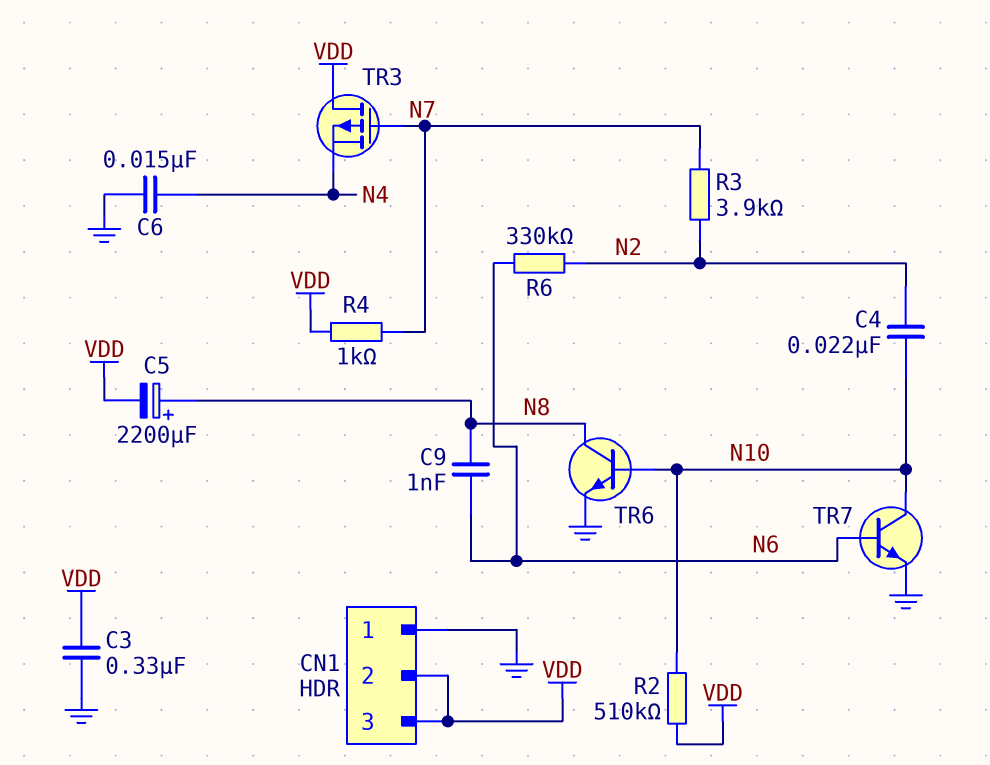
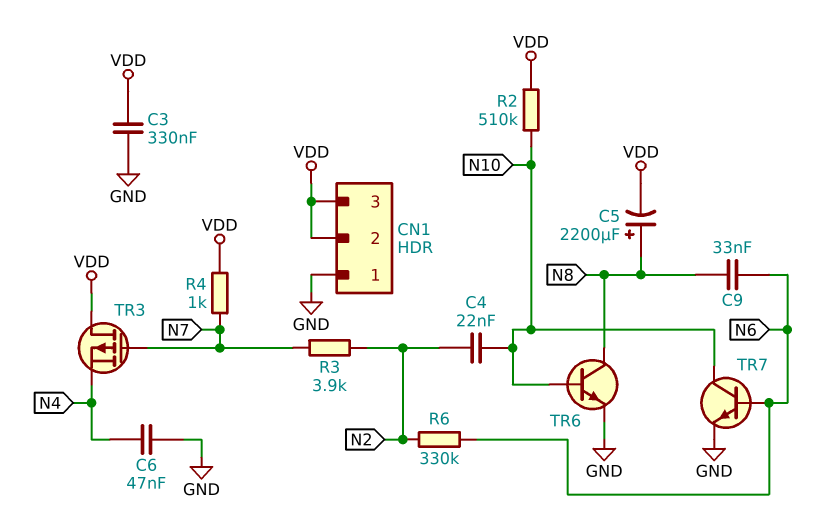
C6: 15nF (GND, N4) -> 47nF (GND, N4)
C9: 1nF (N6, N8) -> 33nF (N6, N8)

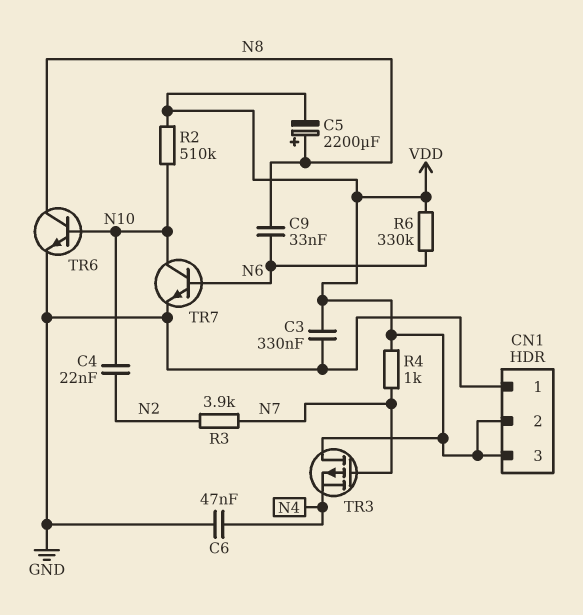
R6: 330k (N2, N6) -> 330k (N6, VDD)

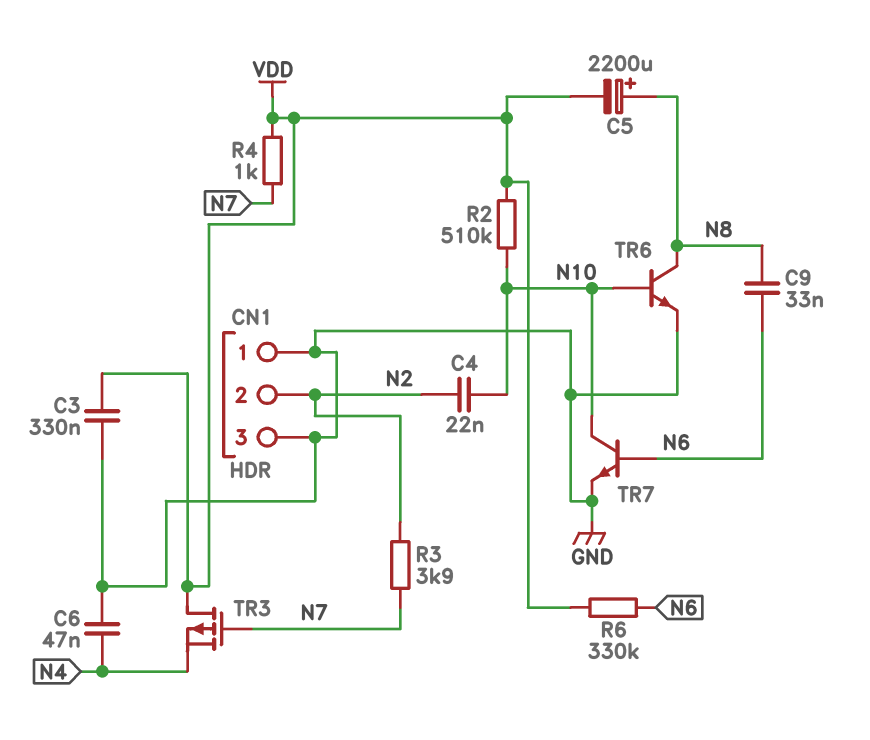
CN1 pin 2: VDD -> N2
CN1 pin 3: VDD -> GND

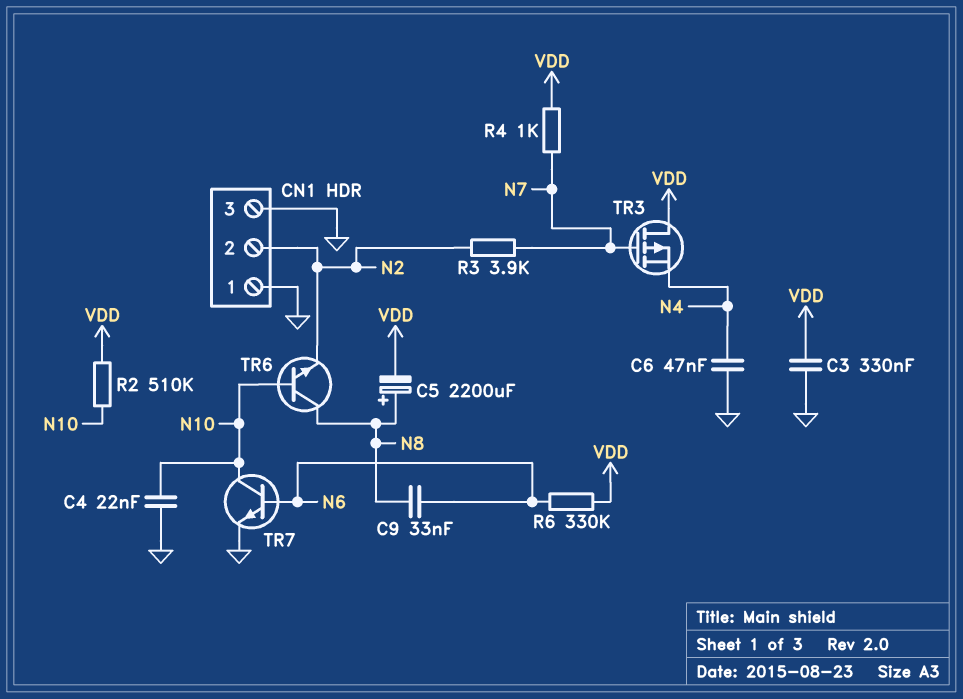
C4: 22nF (N2, N10) -> 22nF (GND, N10)
TR6: NPN (B N10, C N8, E GND) -> NPN (B N10, C N8, E N2)

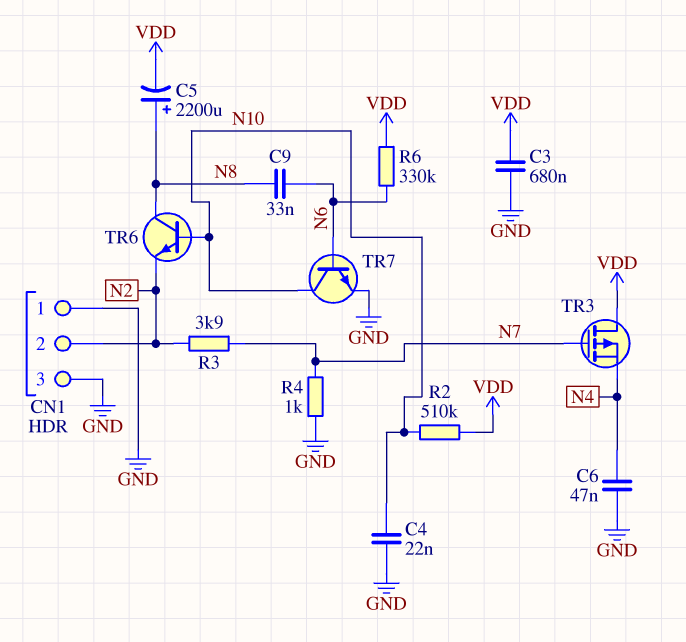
C3: 330nF (GND, VDD) -> 680nF (GND, VDD)
R4: 1k (N7, VDD) -> 1k (GND, N7)

